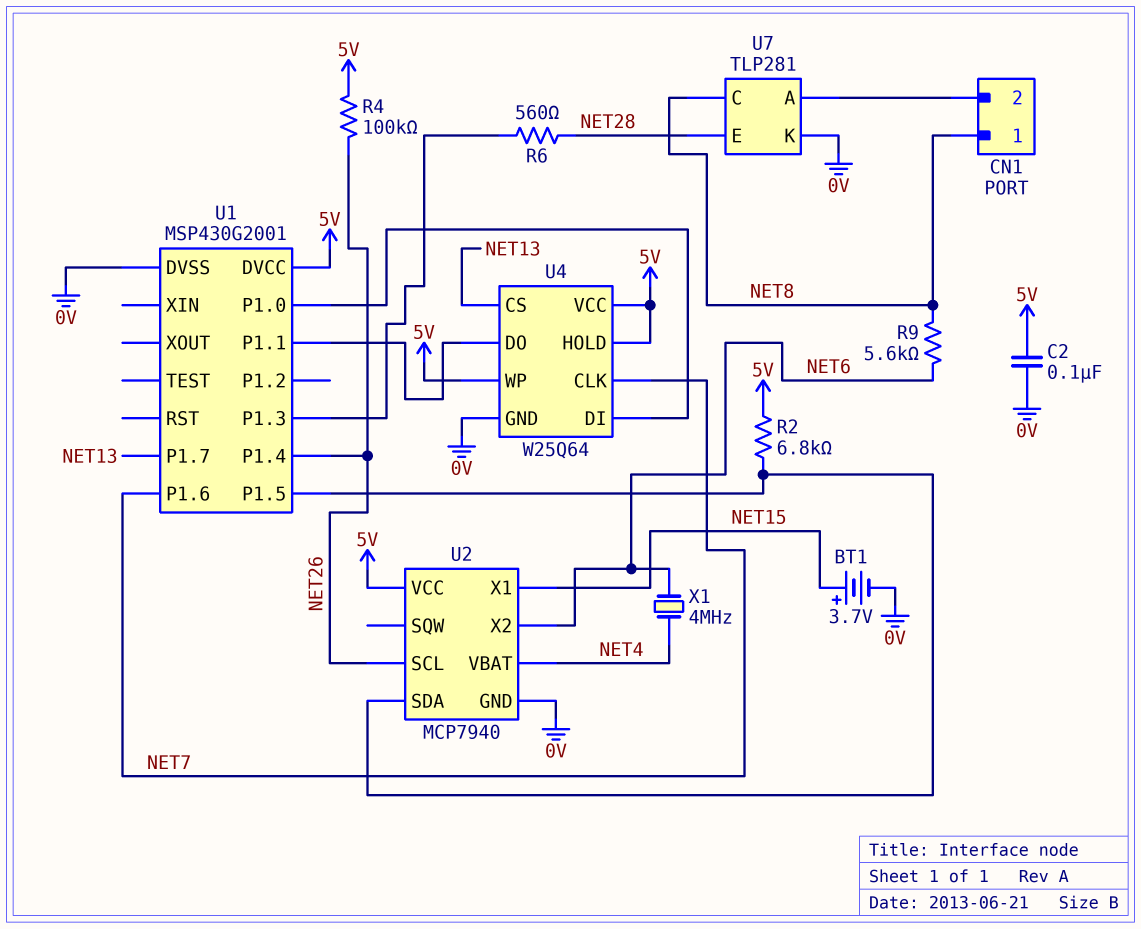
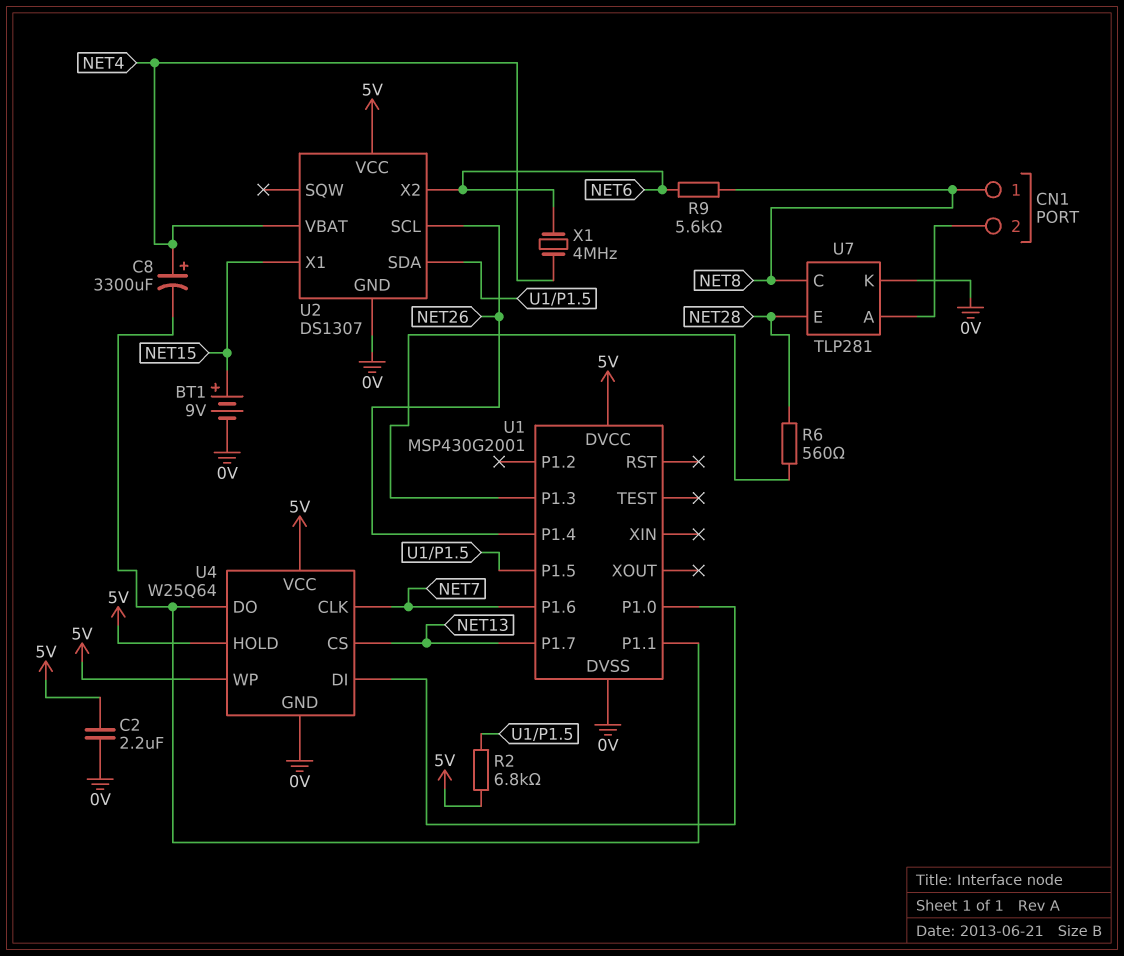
BT1: 3.7V (plus NET15, minus 0V) -> 9V (plus NET15, minus 0V)
C2: 100nF (0V, 5V) -> 2.2uF (0V, 5V)
C8: none -> 3300uF (plus NET4, minus U1/P1.1)
R4: 100k (5V, NET26) -> none
U2: MCP7940 -> DS1307

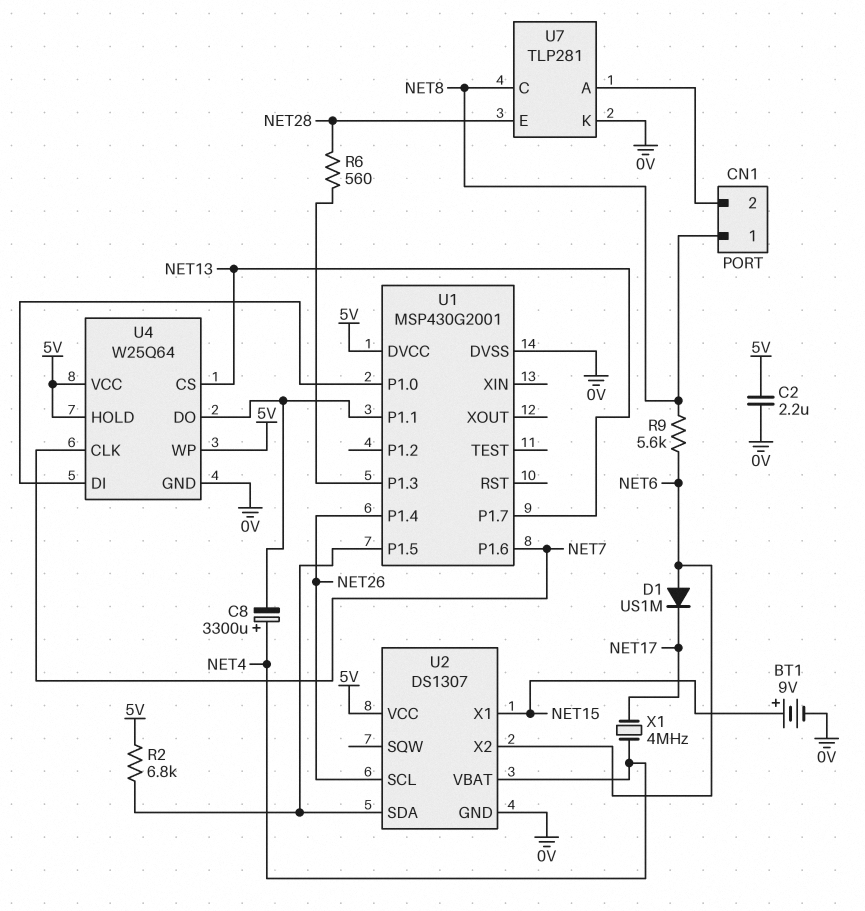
D1: none -> diode US1M (A NET6, K NET17)
X1: 4MHz (NET4, NET6) -> 4MHz (NET4, NET17)

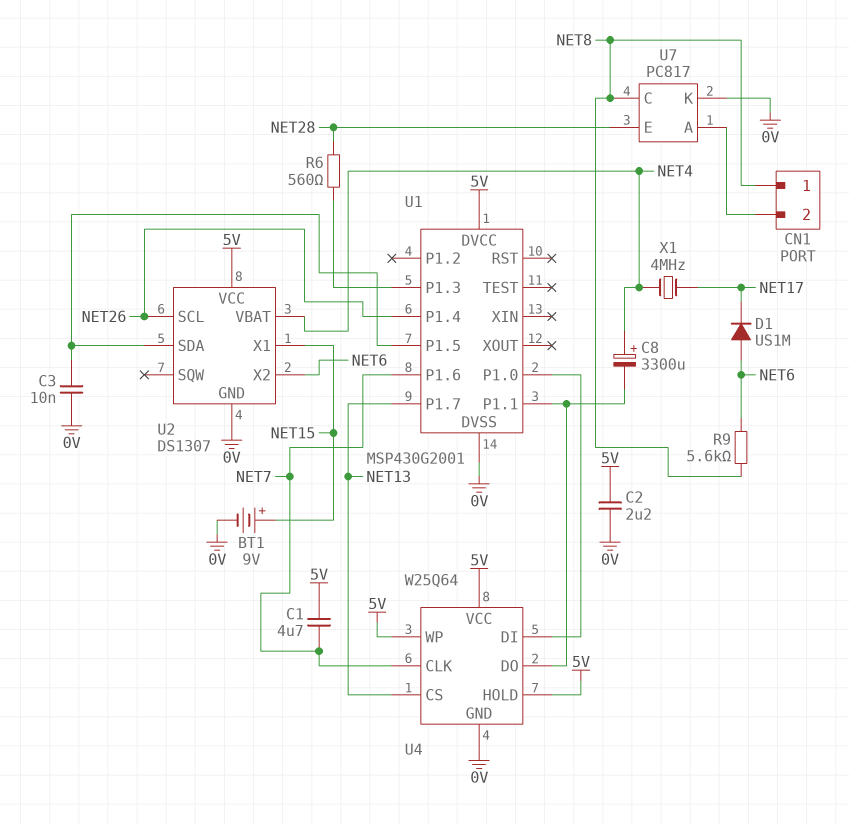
C1: none -> 4.7uF (5V, NET7)
C3: none -> 10nF (0V, U1/P1.5)
R2: 6.8k (5V, U1/P1.5) -> none
U7: TLP281 -> PC817

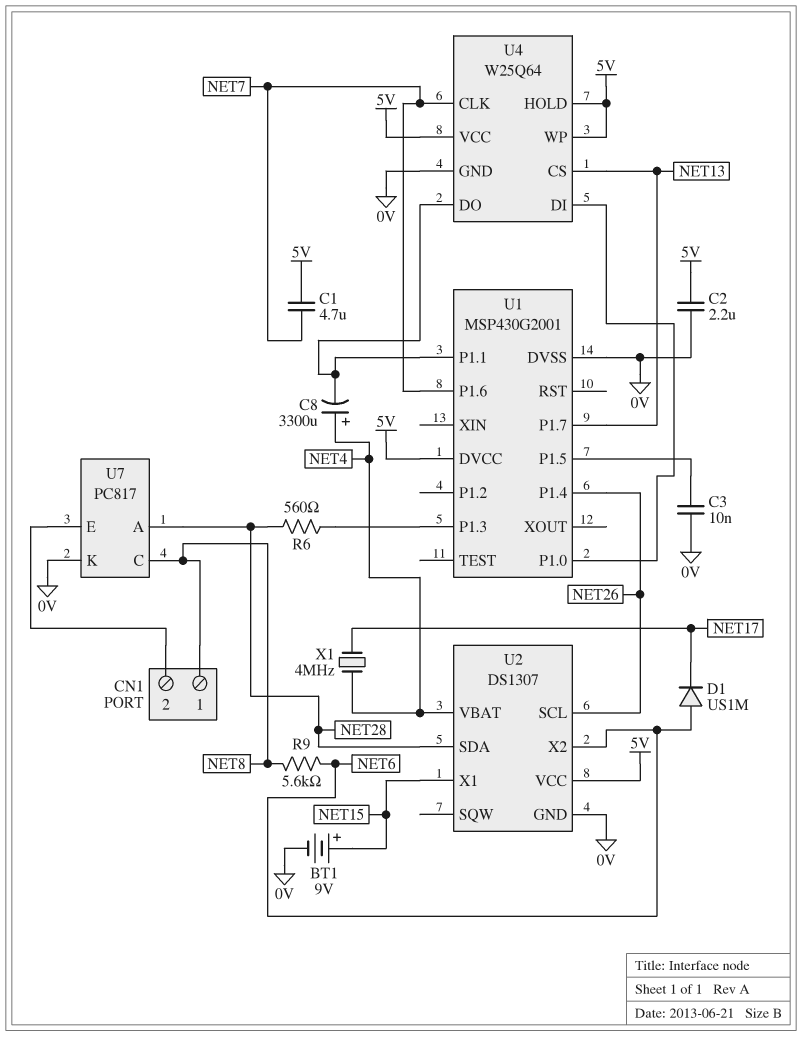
U2 pin SDA: U1/P1.5 -> NET28
U7 pin A: CN1/2 -> NET28
U7 pin E: NET28 -> CN1/2

